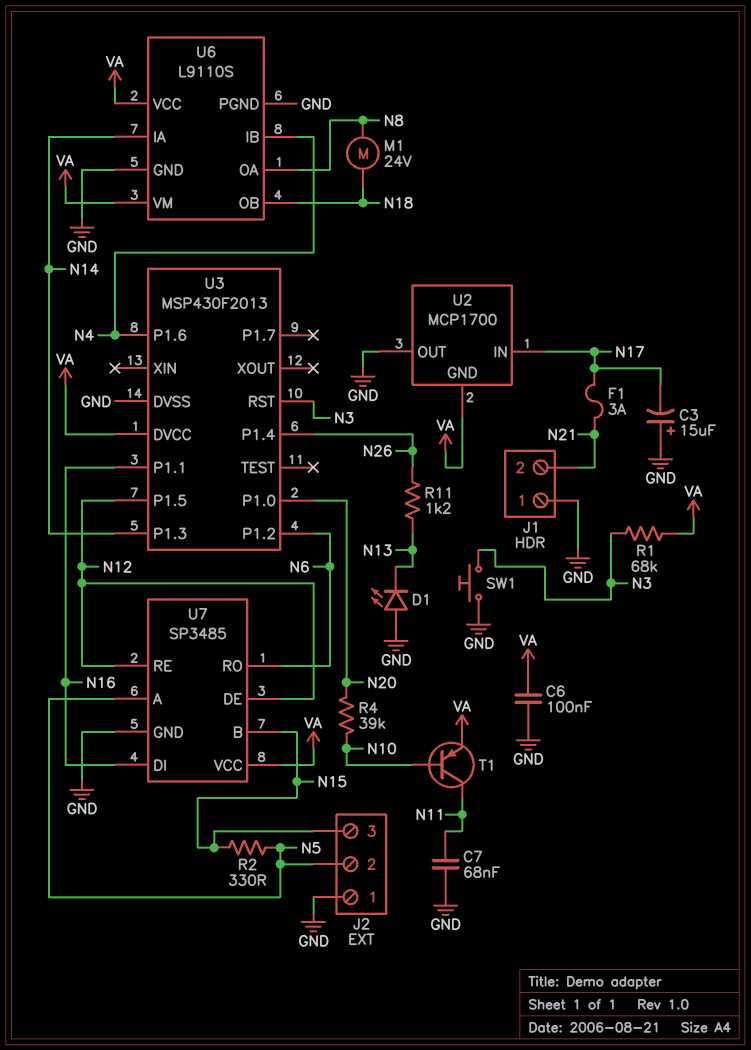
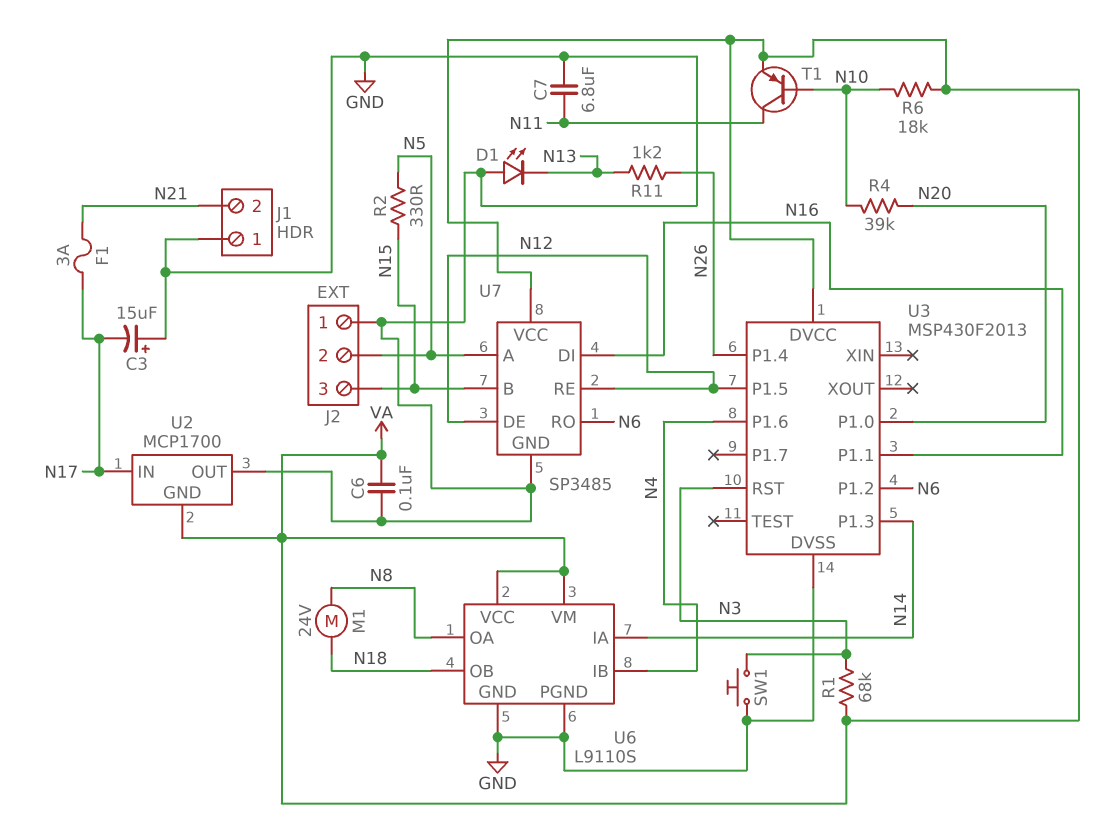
C7: 68nF (GND, N11) -> 6.8uF (GND, N11)
R6: none -> 18k (N10, VA)

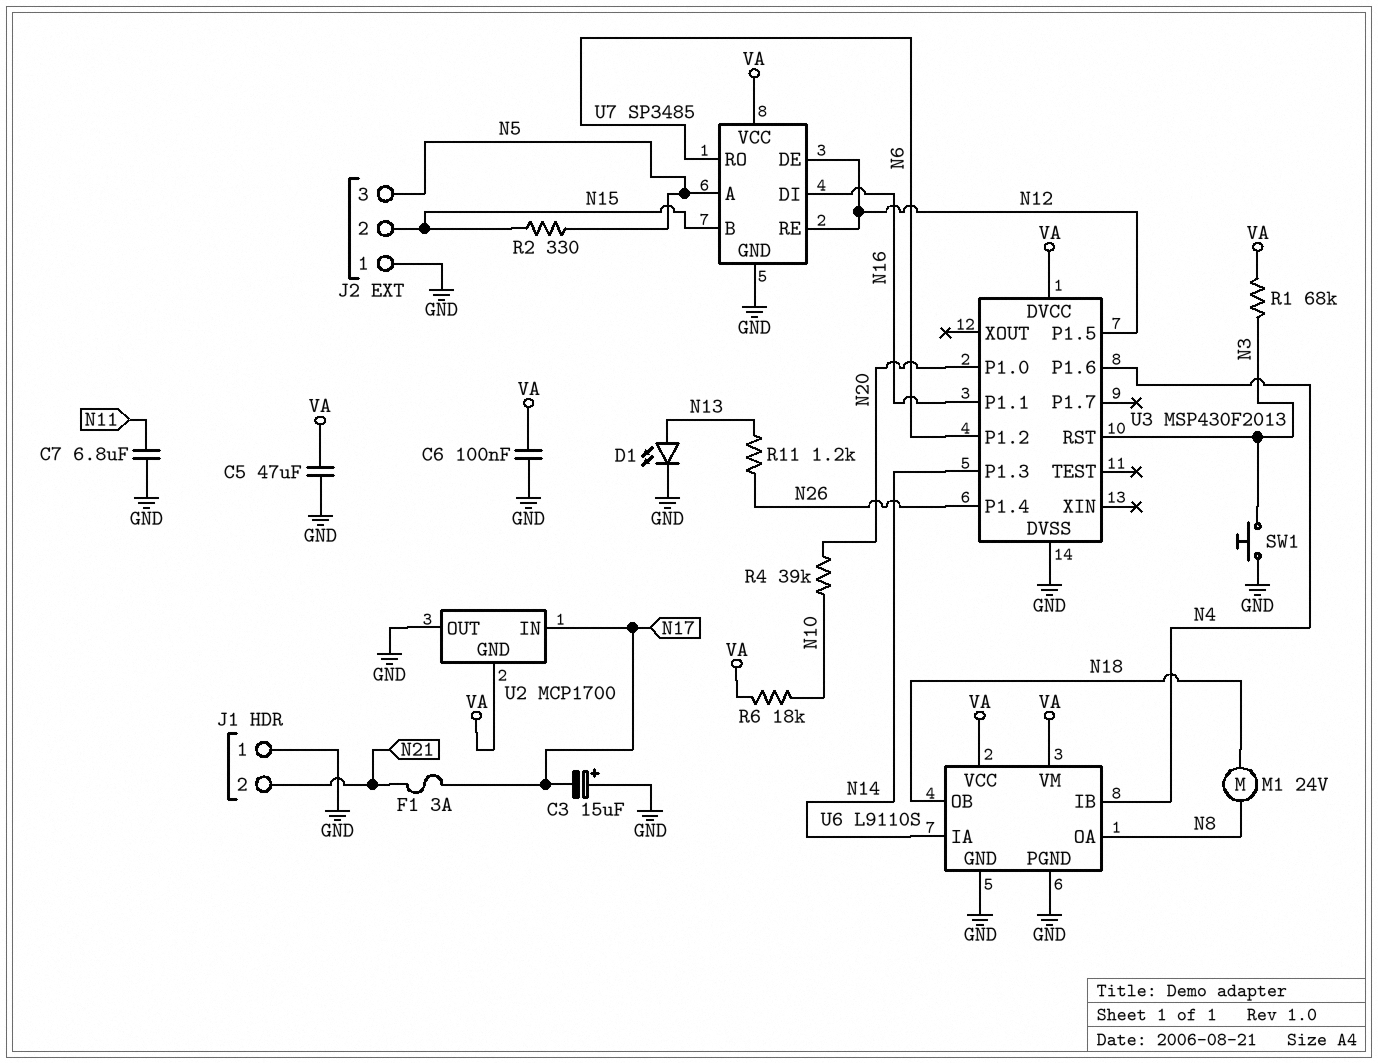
C5: none -> 47uF (GND, VA)
D1: LED (A GND, K N13) -> LED (A N13, K GND)
J2 pin 2: N5 -> N15
J2 pin 3: N15 -> N5
T1: PNP (B N10, C N11, E VA) -> none

